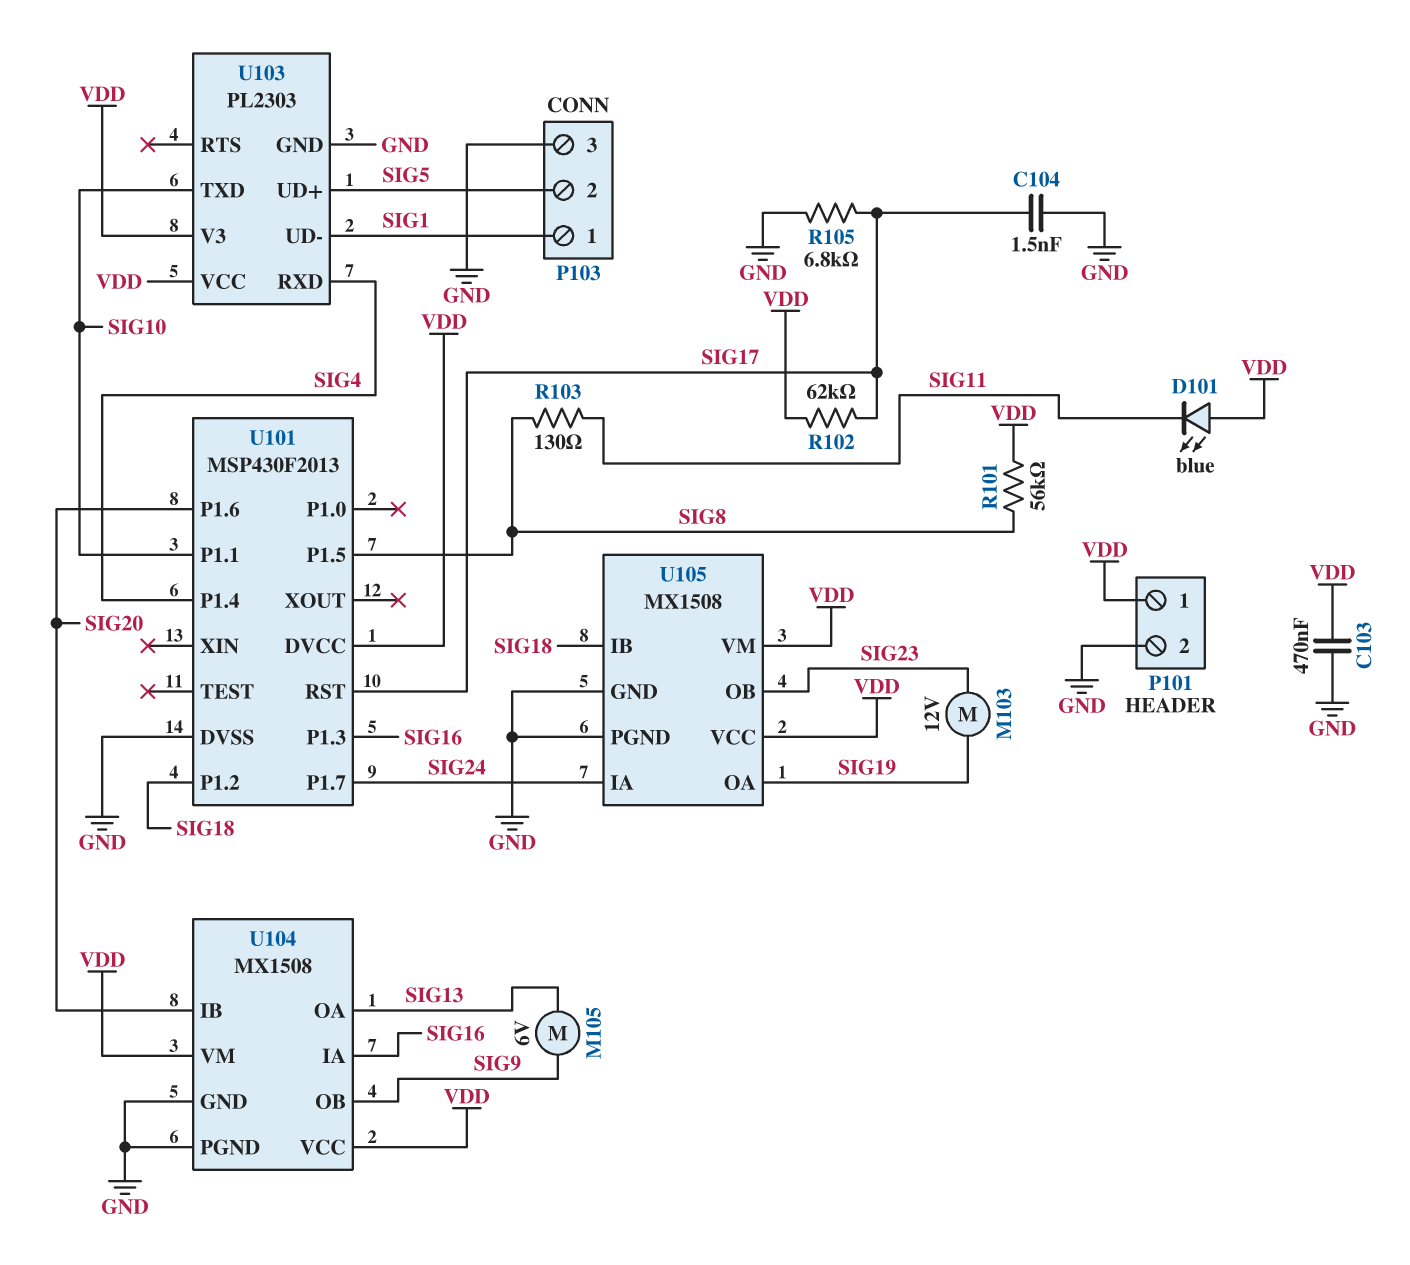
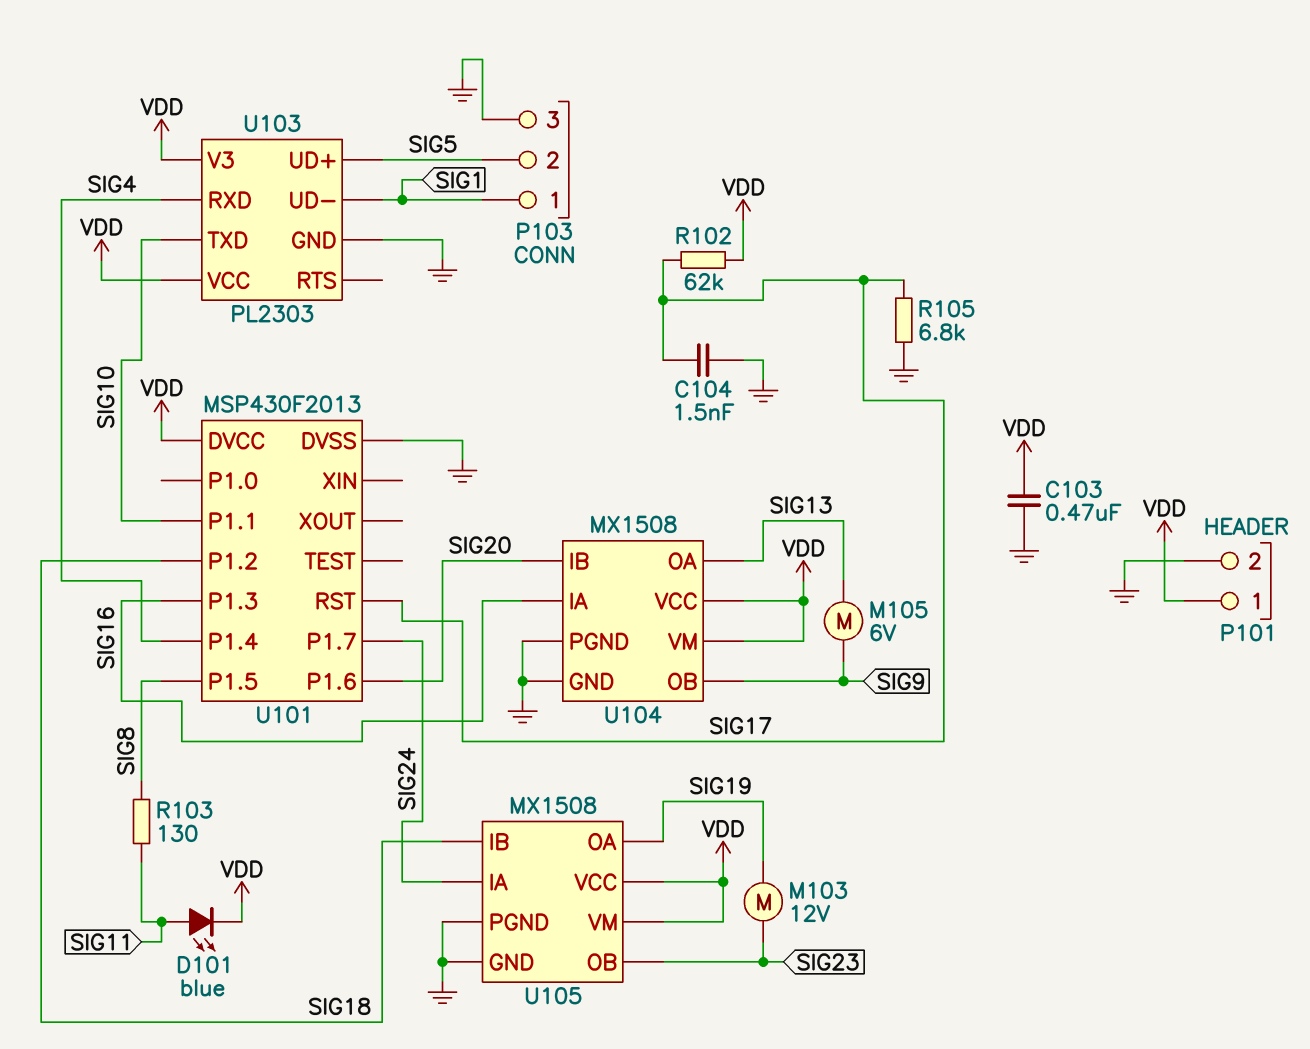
D101: LED blue (A VDD, K SIG11) -> LED blue (A SIG11, K VDD)
R101: 56k (SIG8, VDD) -> none

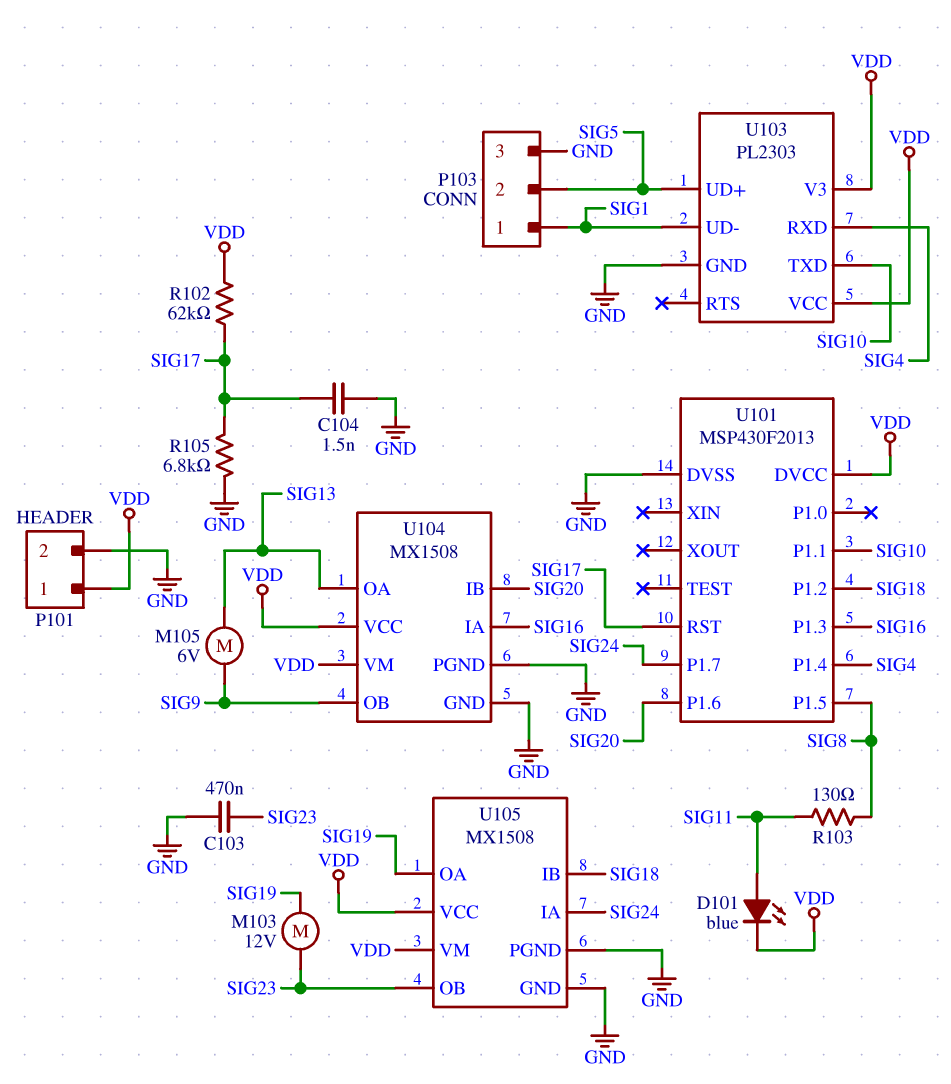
C103: 470nF (GND, VDD) -> 470nF (GND, SIG23)

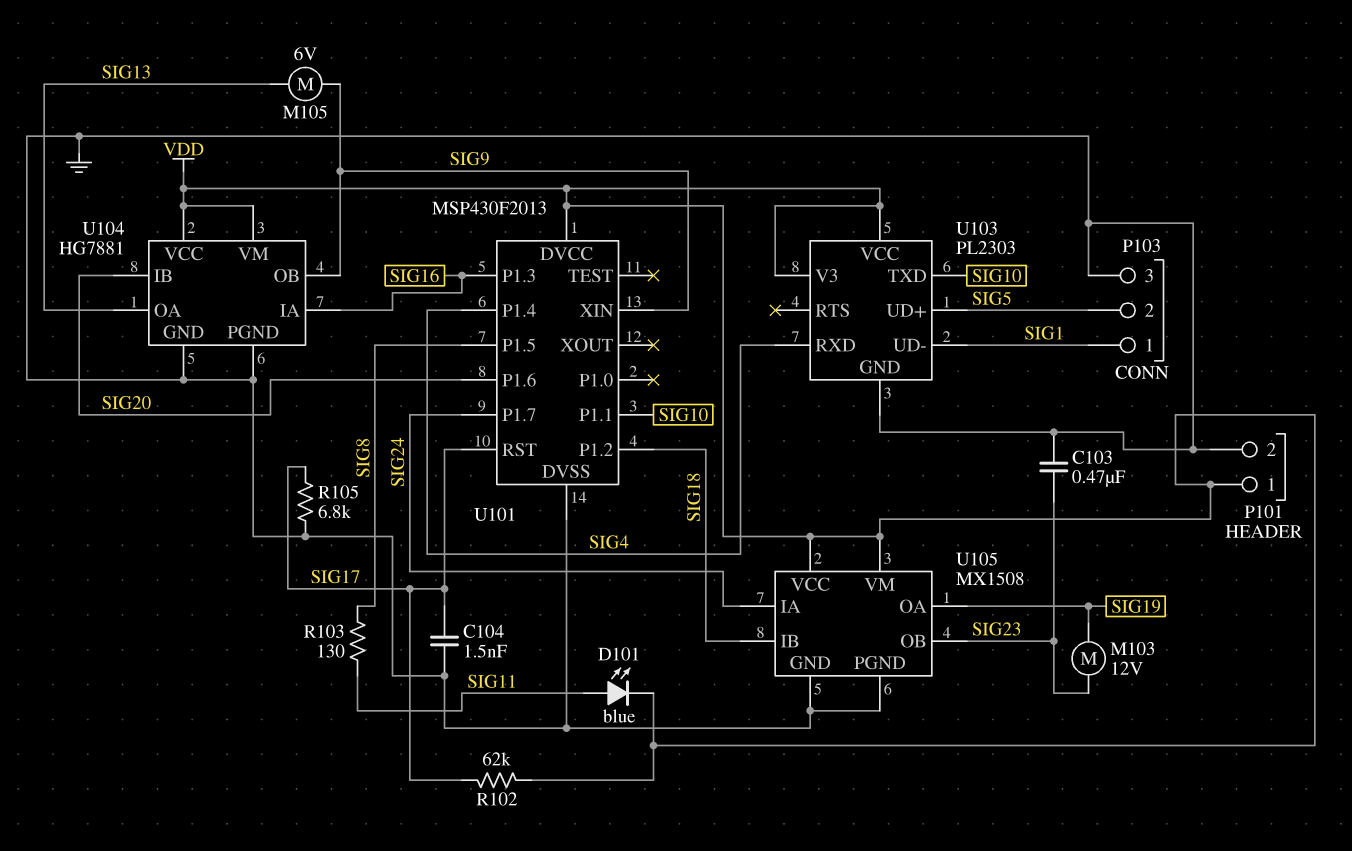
U101 pin XIN: none -> SIG9
U104: MX1508 -> HG7881

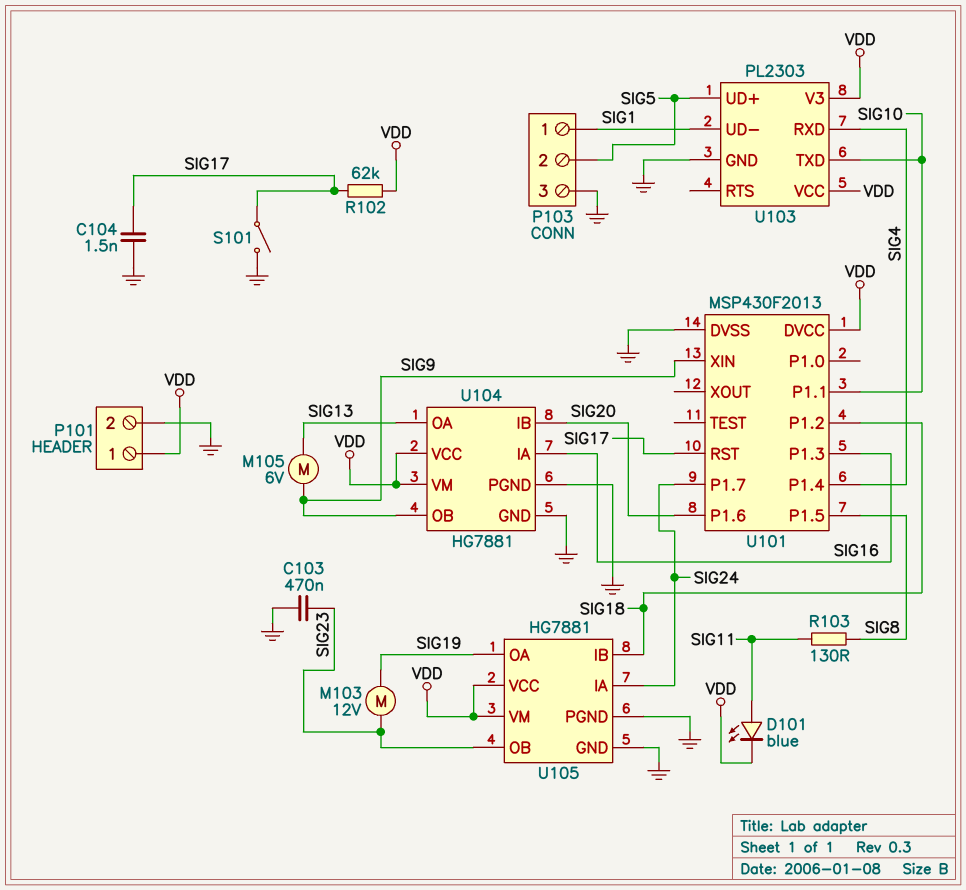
R105: 6.8k (GND, SIG17) -> none
S101: none -> switch (GND, SIG17)
U105: MX1508 -> HG7881

